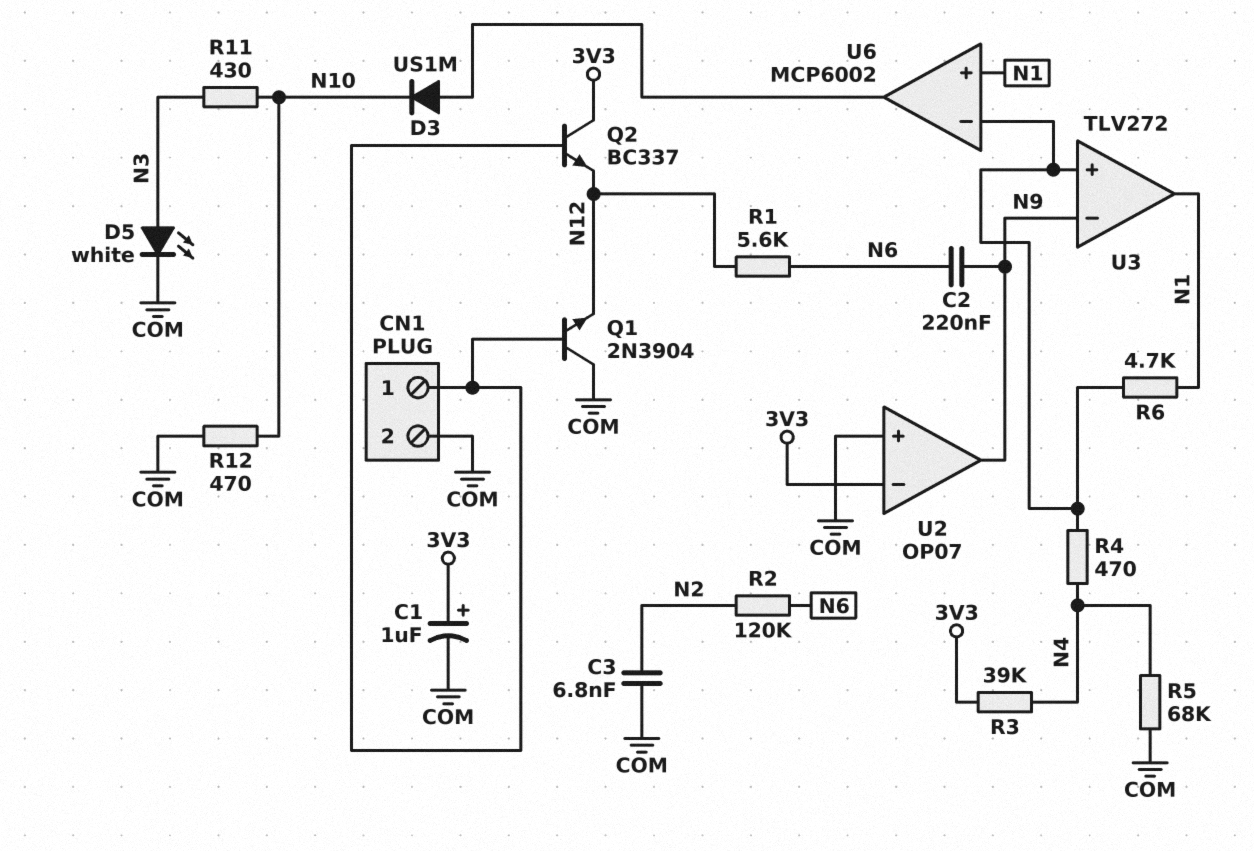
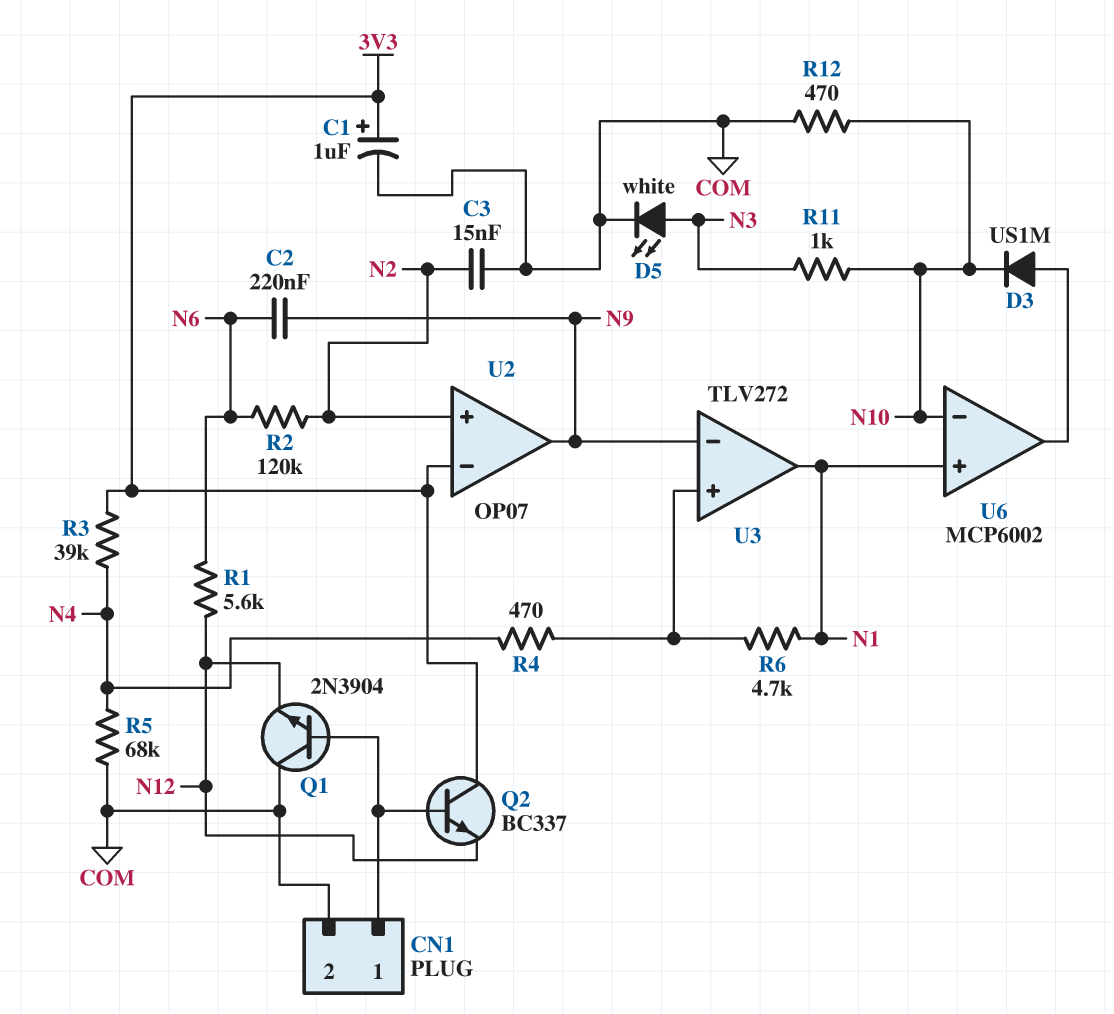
C3: 6.8nF (COM, N2) -> 15nF (COM, N2)
R11: 430 (N3, N10) -> 1k (N3, N10)
U2 pin in+: COM -> N2
U6 pin in-: U3/in+ -> N10

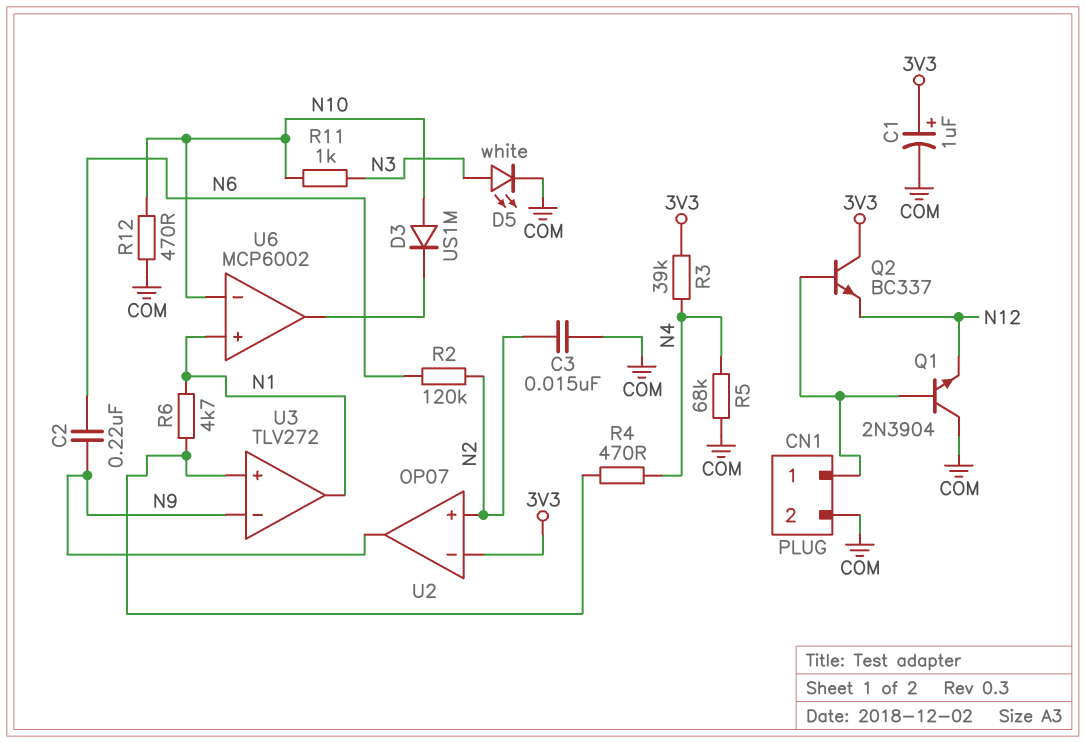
D3: diode US1M (A U6/out, K N10) -> diode US1M (A N10, K U6/out)
R1: 5.6k (N6, N12) -> none

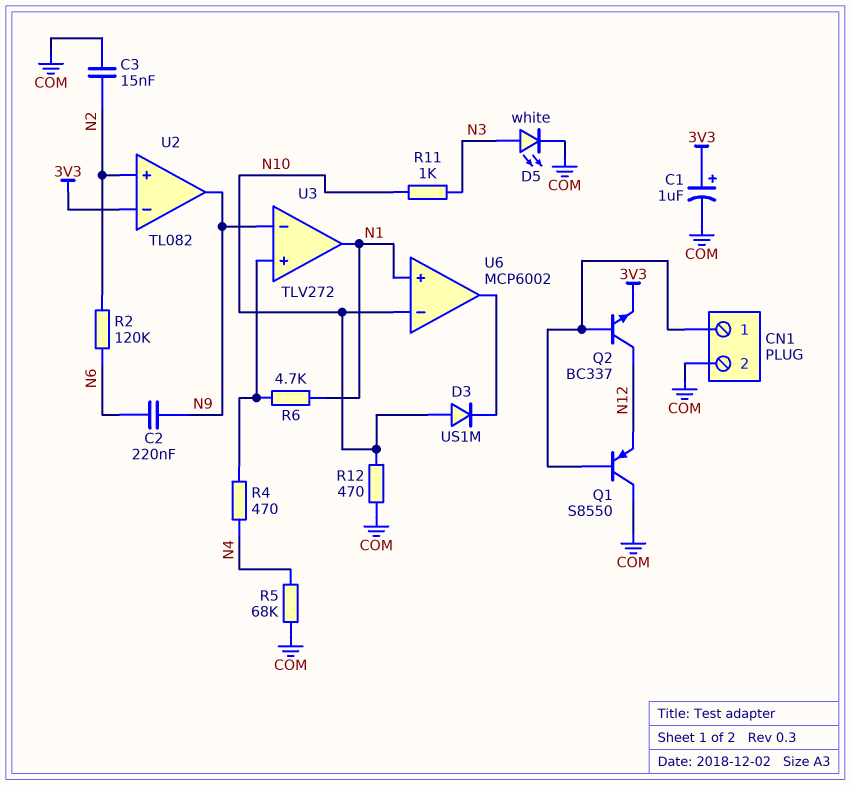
Q1: NPN 2N3904 (B CN1/1, C COM, E N12) -> PNP S8550 (B CN1/1, C COM, E N12)
Q2: NPN BC337 (B CN1/1, C 3V3, E N12) -> NPN BC337 (B CN1/1, C N12, E 3V3)
R3: 39k (3V3, N4) -> none
U2: OP07 -> TL082

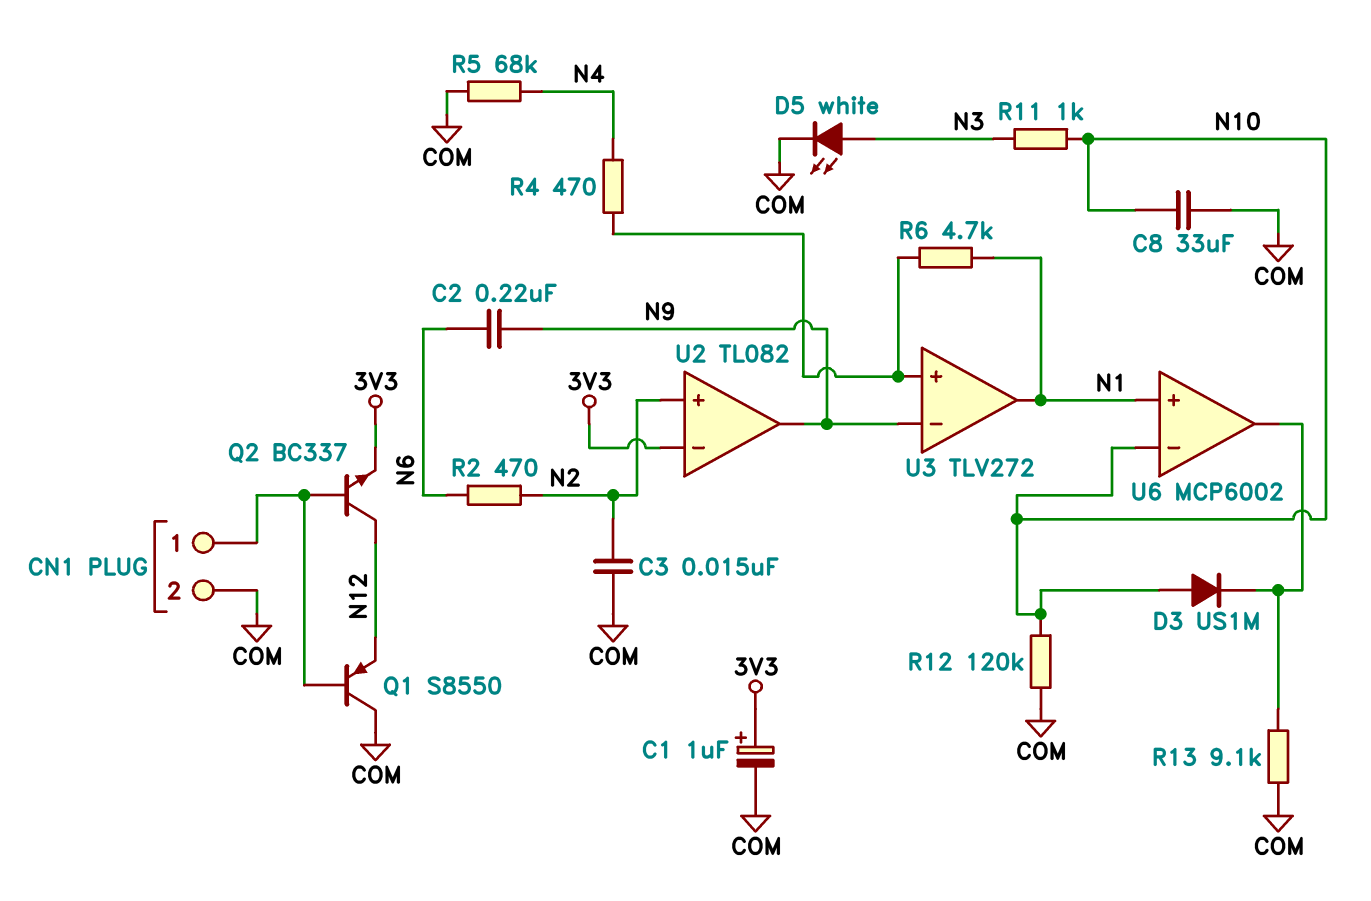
C8: none -> 33uF (COM, N10)
R2: 120k (N2, N6) -> 470 (N2, N6)
R12: 470 (COM, N10) -> 120k (COM, N10)
R13: none -> 9.1k (COM, U6/out)

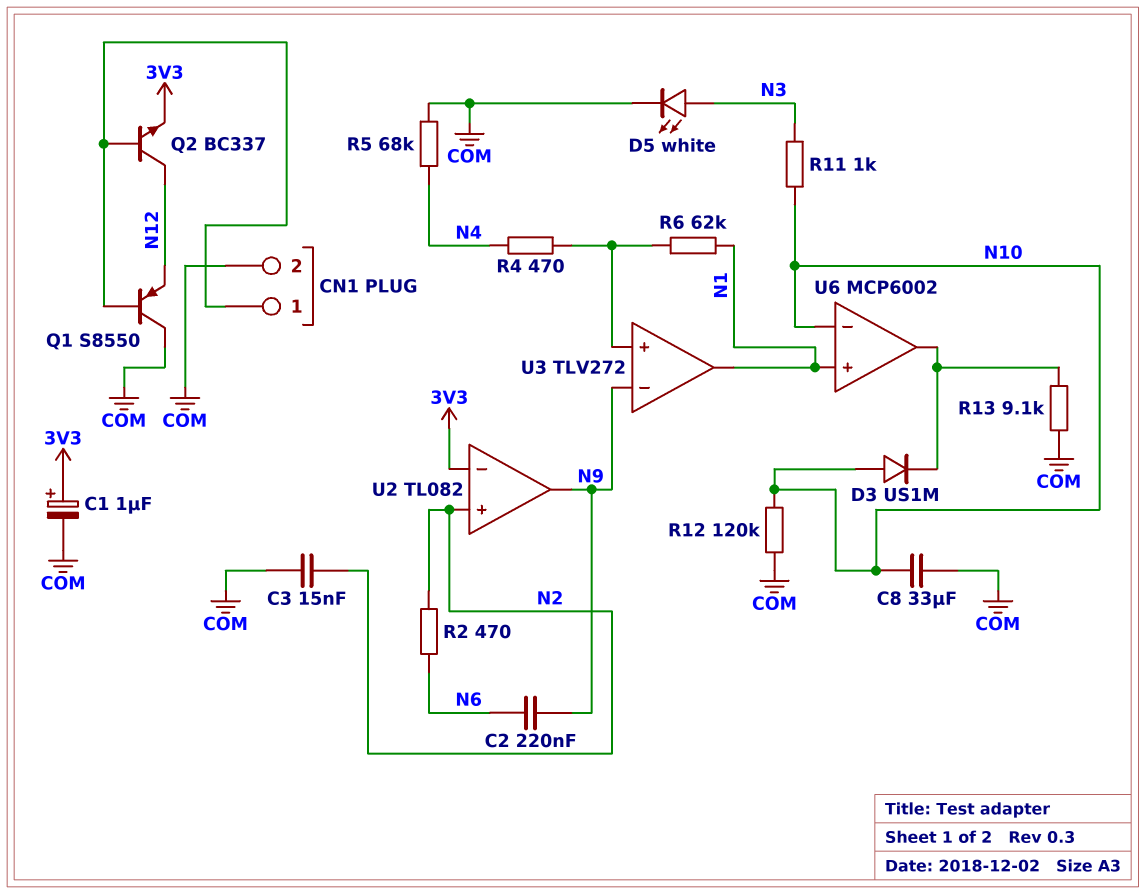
R6: 4.7k (N1, U3/in+) -> 62k (N1, U3/in+)

